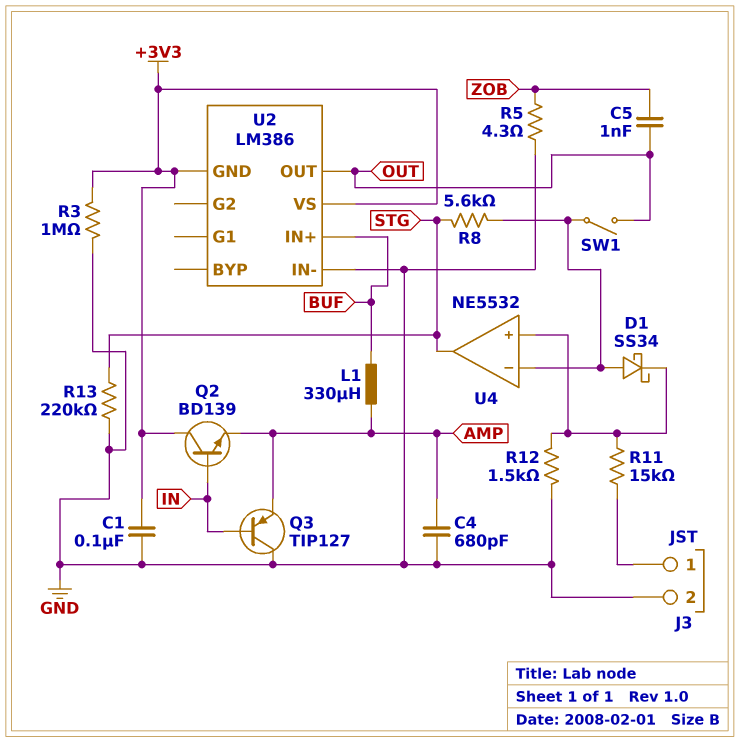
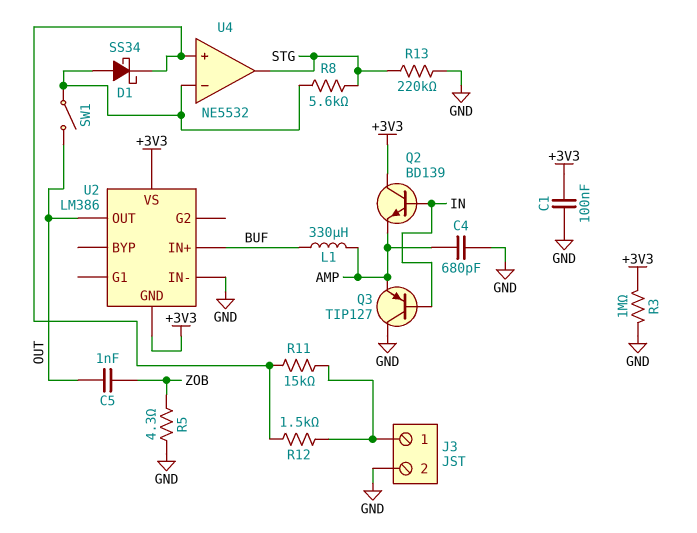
R12: 1.5k (GND, U4/in+) -> 1.5k (J3/1, U4/in+)

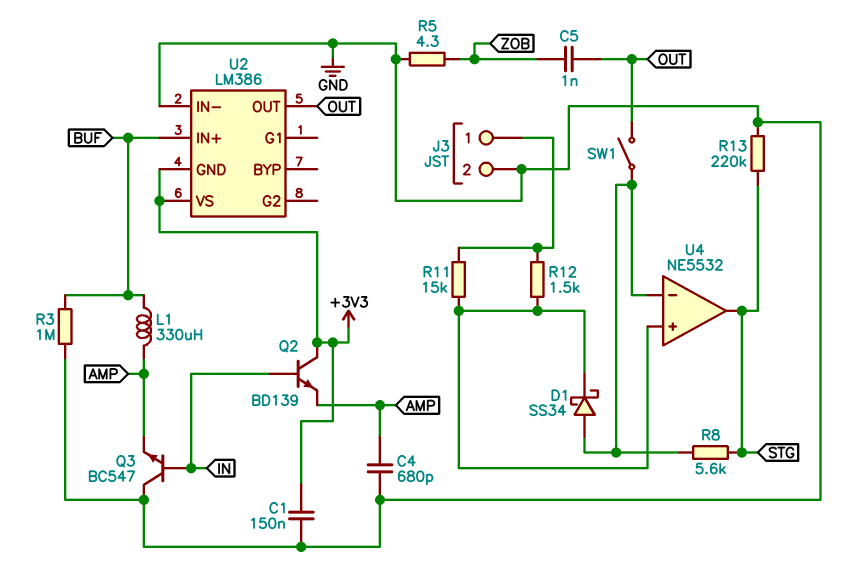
C1: 100nF (+3V3, GND) -> 150nF (+3V3, GND)
Q3: PNP TIP127 (B IN, C GND, E AMP) -> NPN BC547 (B IN, C GND, E AMP)
R3: 1M (+3V3, GND) -> 1M (BUF, GND)

